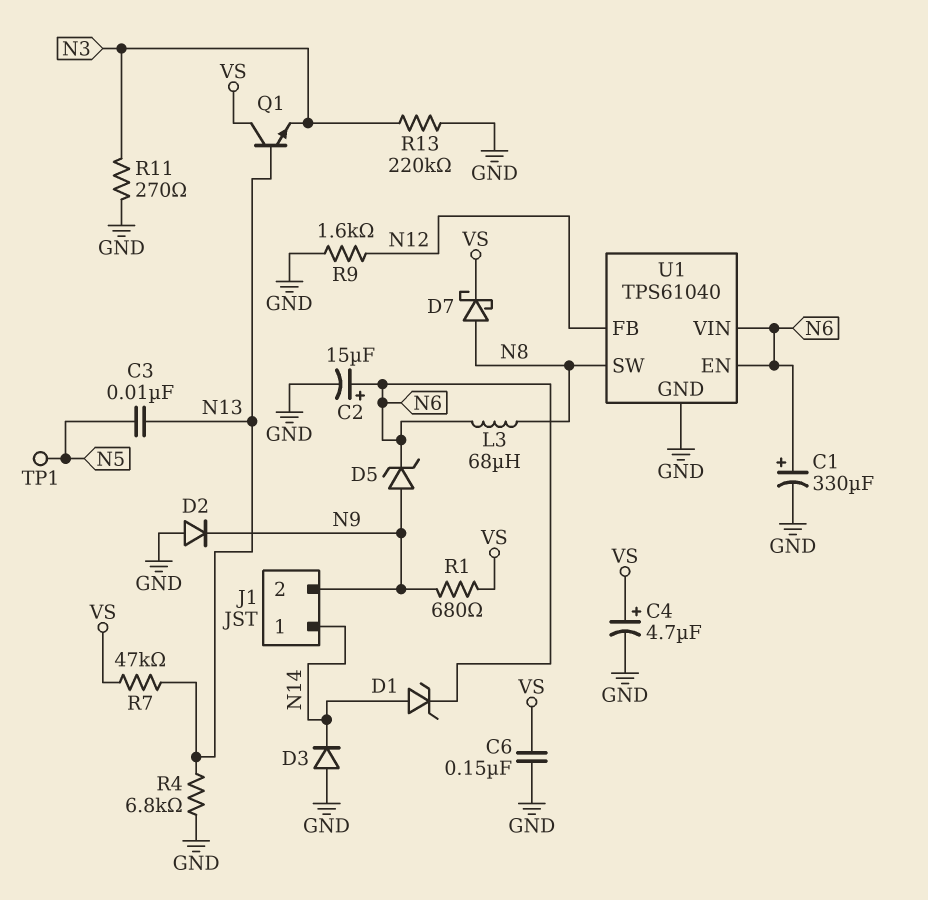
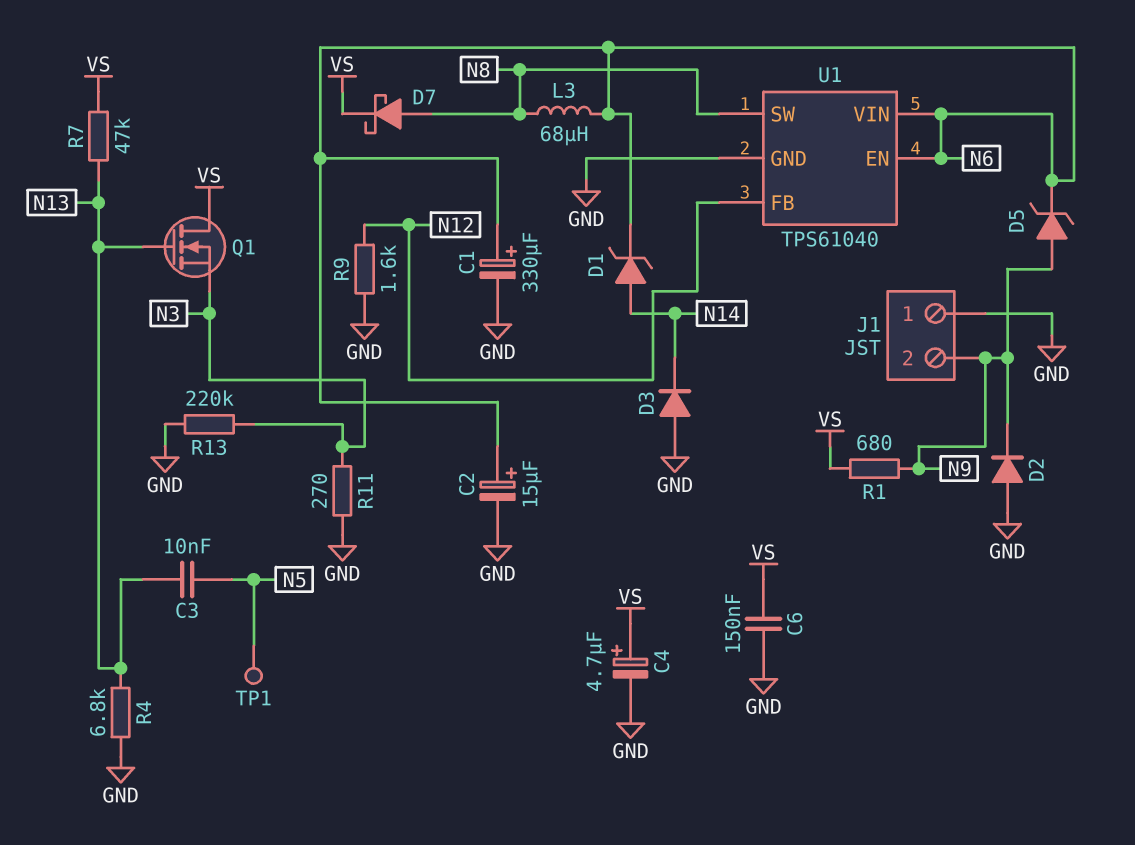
J1 pin 1: N14 -> GND
Q1: NPN (B N13, C VS, E N3) -> NMOS (G N13, D VS, S N3)

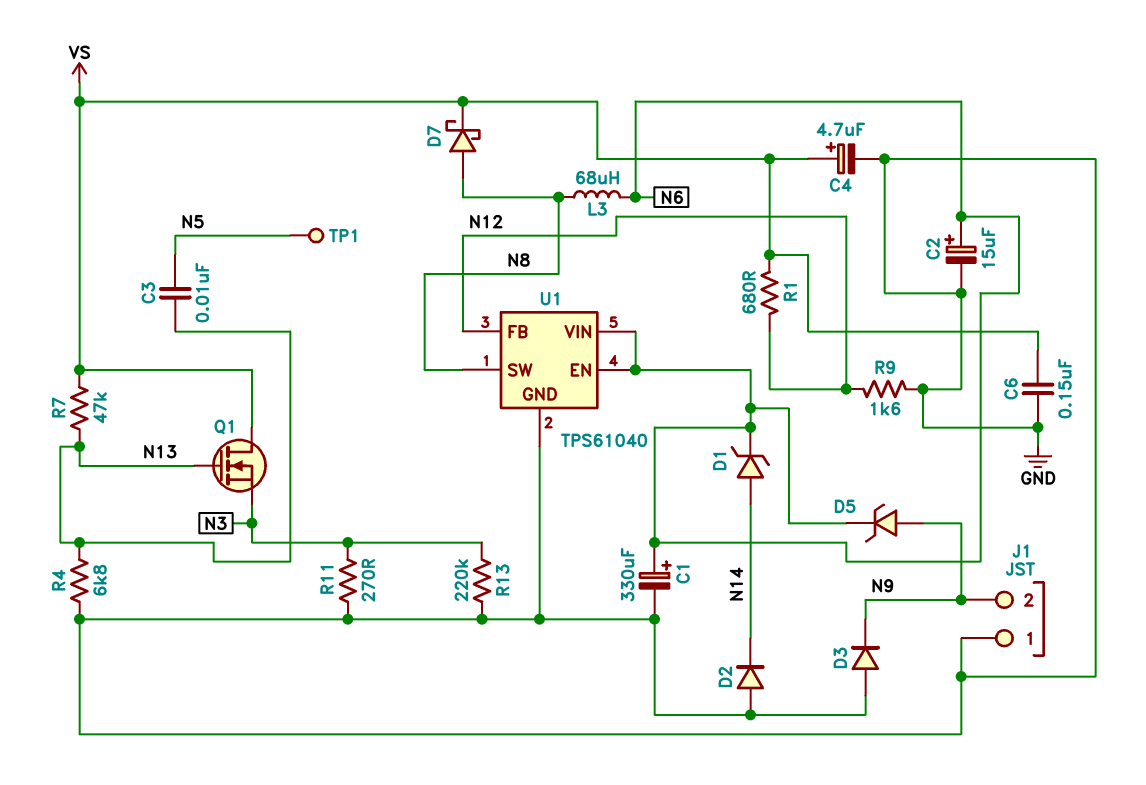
D2: diode (A GND, K N9) -> diode (A GND, K N14)
D3: diode (A GND, K N14) -> diode (A GND, K N9)
R1: 680 (N9, VS) -> 680 (N12, VS)

